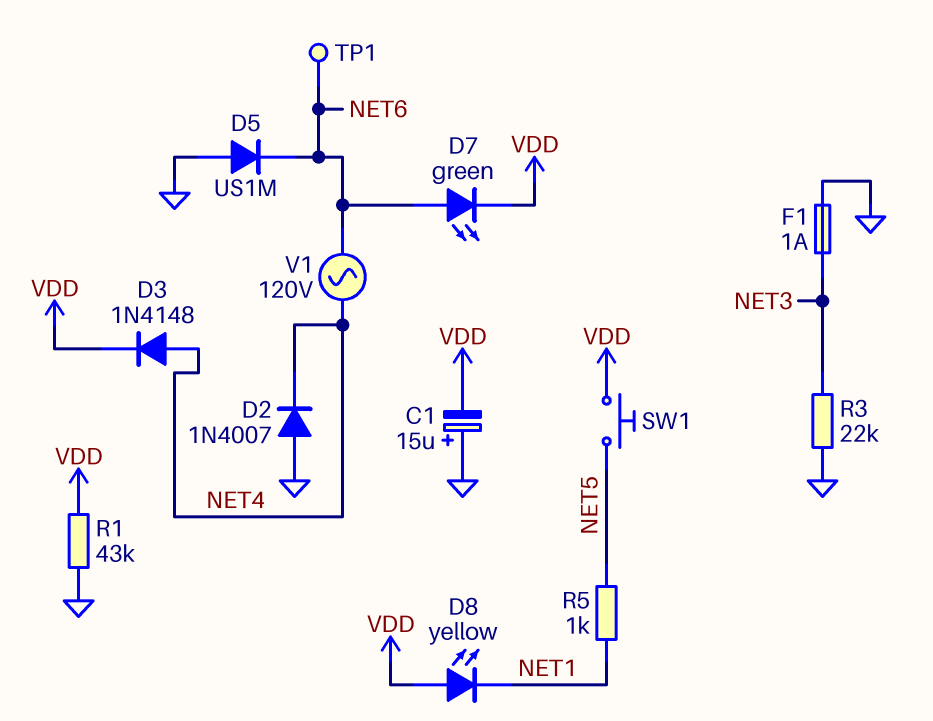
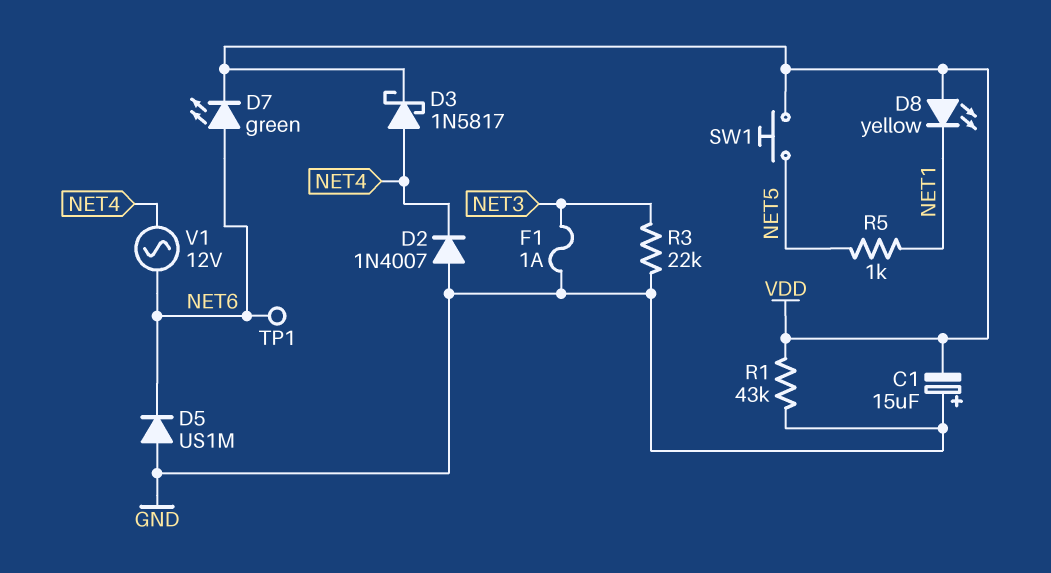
D3: diode 1N4148 (A NET4, K VDD) -> schottky 1N5817 (A NET4, K VDD)
V1: AC 120V (NET4, NET6) -> AC 12V (NET4, NET6)

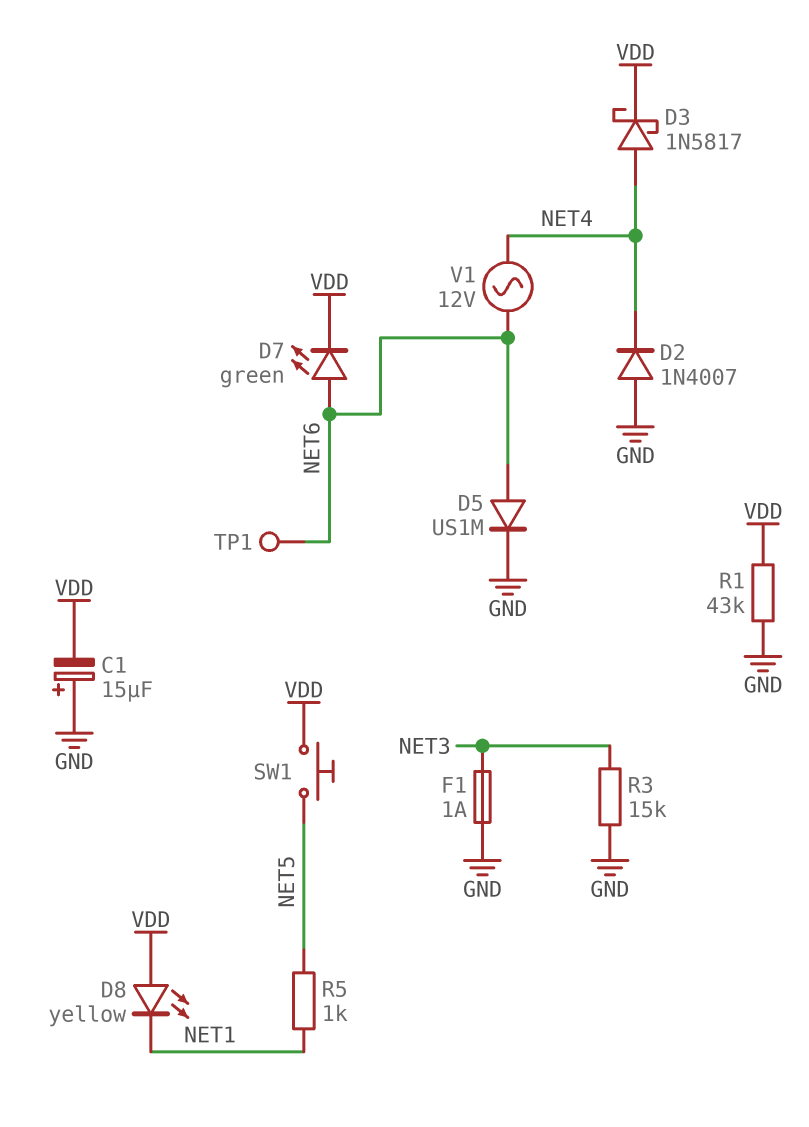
D5: diode US1M (A GND, K NET6) -> diode US1M (A NET6, K GND)
R3: 22k (GND, NET3) -> 15k (GND, NET3)

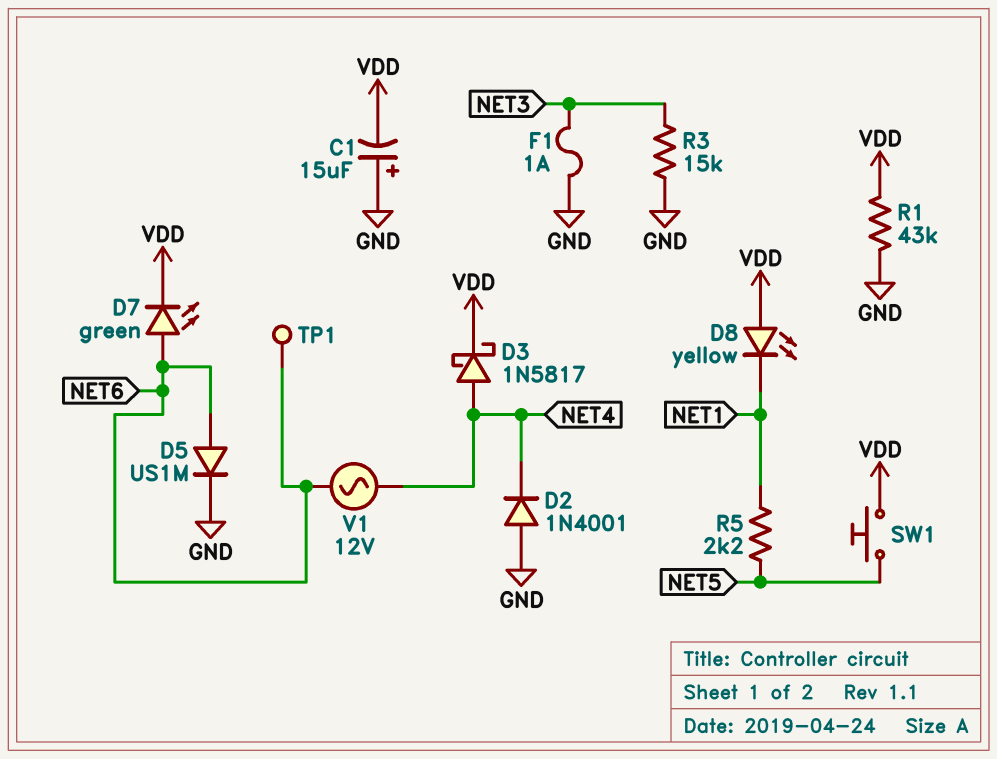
D2: diode 1N4007 (A GND, K NET4) -> diode 1N4001 (A GND, K NET4)
R5: 1k (NET1, NET5) -> 2.2k (NET1, NET5)

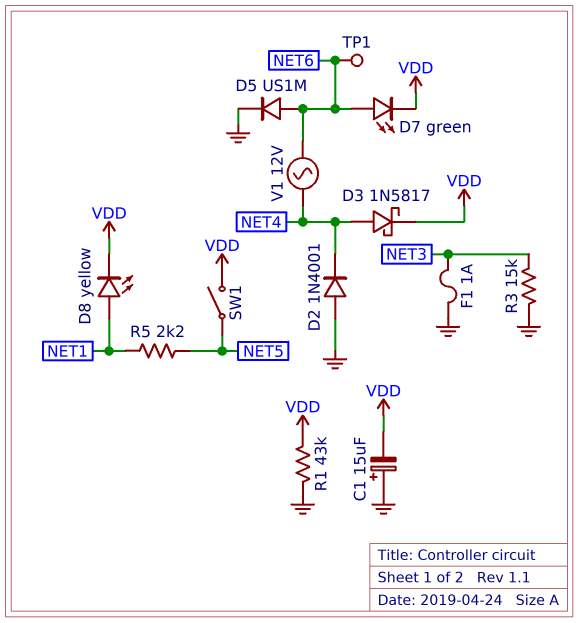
D8: LED yellow (A VDD, K NET1) -> LED yellow (A NET1, K VDD)
SW1: button (NET5, VDD) -> switch (NET5, VDD)

